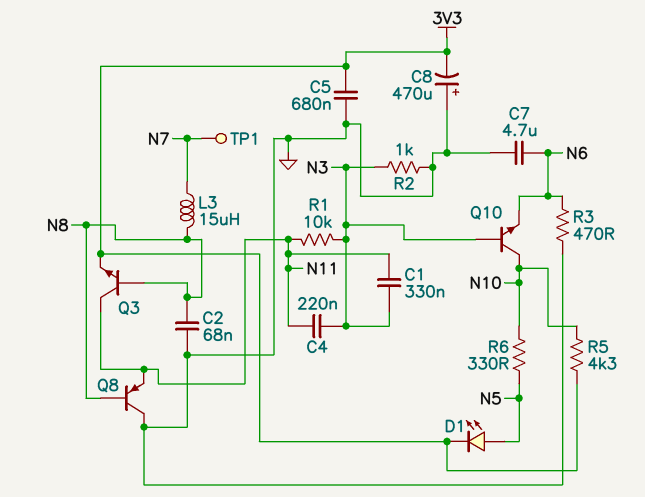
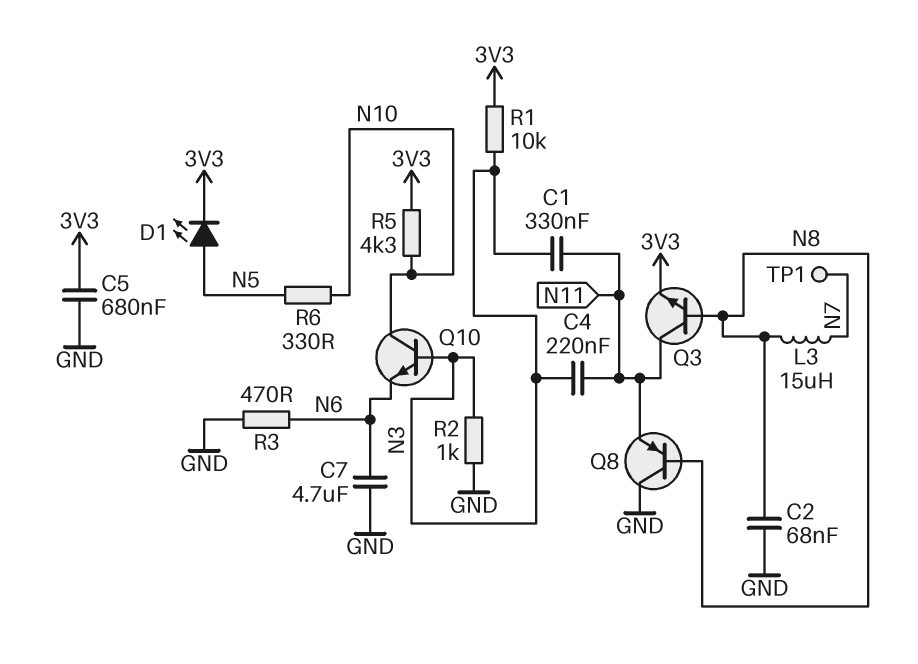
C8: 470uF (plus GND, minus 3V3) -> none
R1: 10k (N3, N11) -> 10k (3V3, N3)

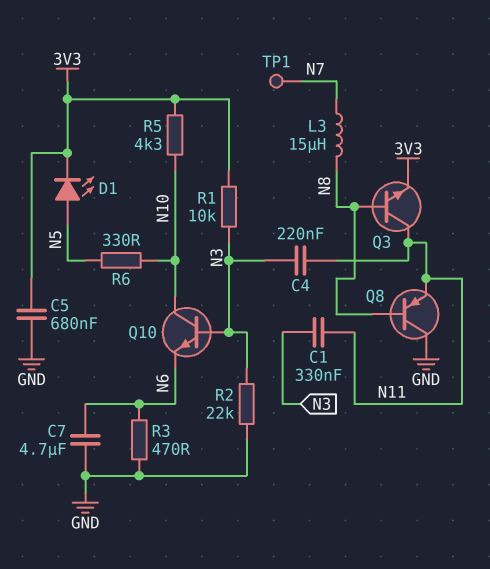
C2: 68nF (GND, N8) -> none
R2: 1k (GND, N3) -> 22k (GND, N3)

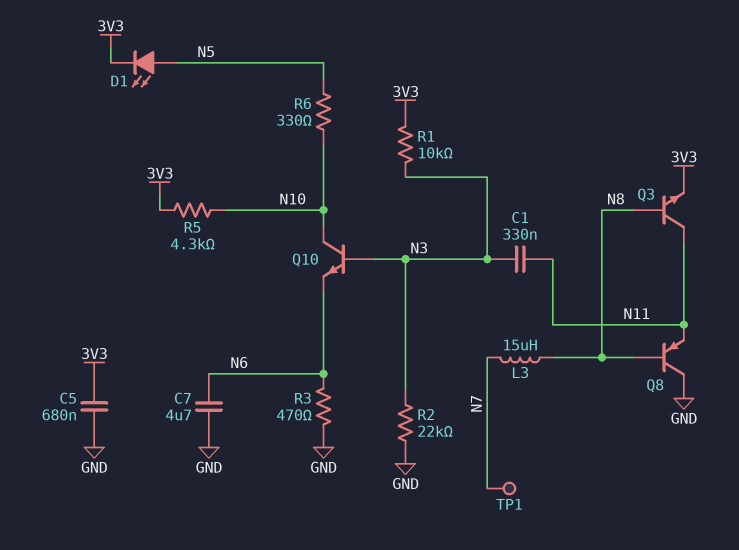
C4: 220nF (N3, N11) -> none

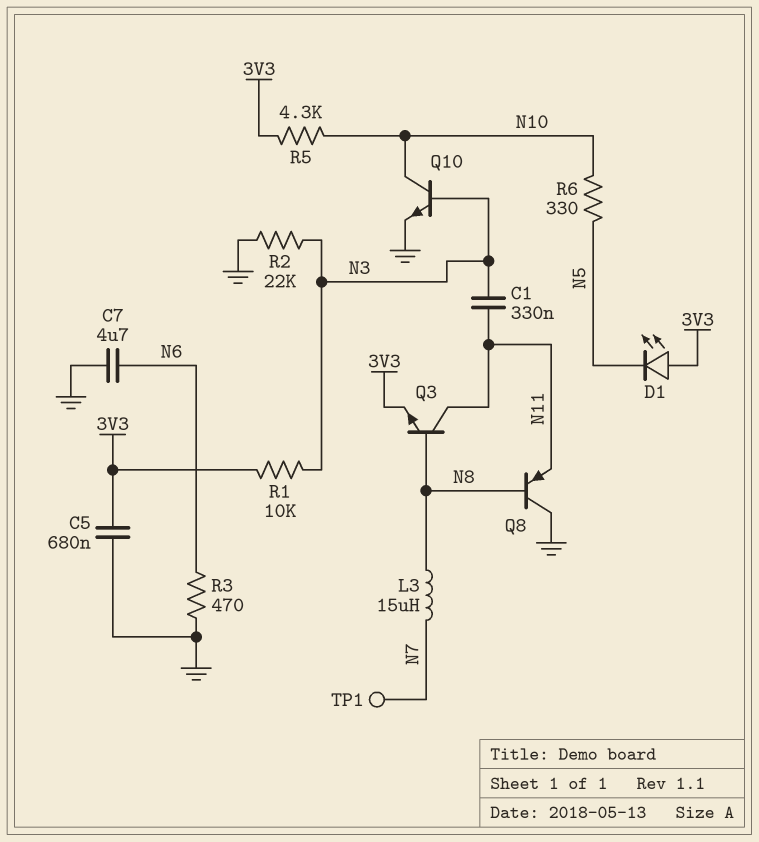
D1: LED (A N5, K 3V3) -> LED (A 3V3, K N5)
Q10: NPN (B N3, C N10, E N6) -> NPN (B N3, C N10, E GND)

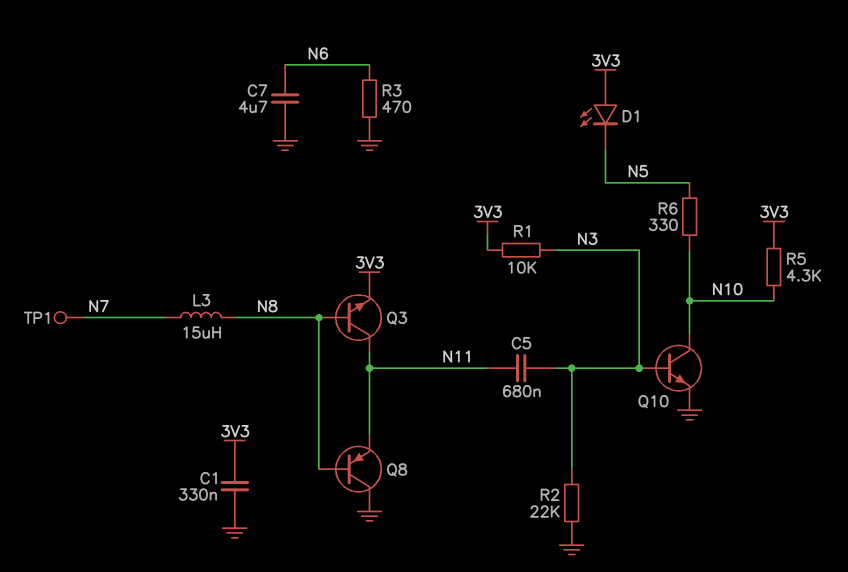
C1: 330nF (N3, N11) -> 330nF (3V3, GND)
C5: 680nF (3V3, GND) -> 680nF (N3, N11)

